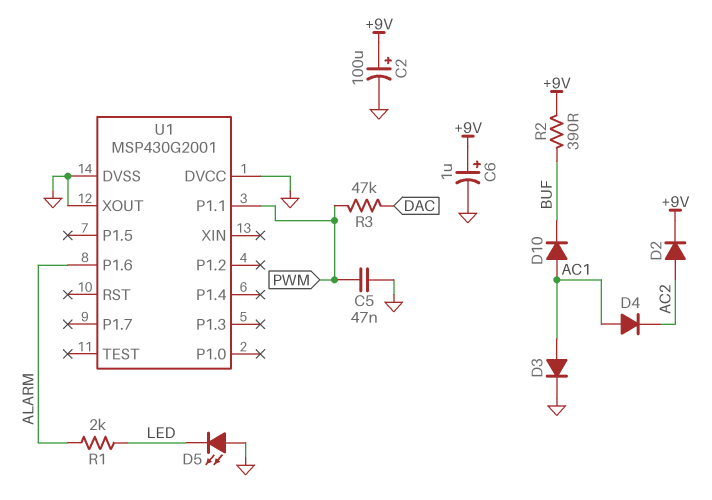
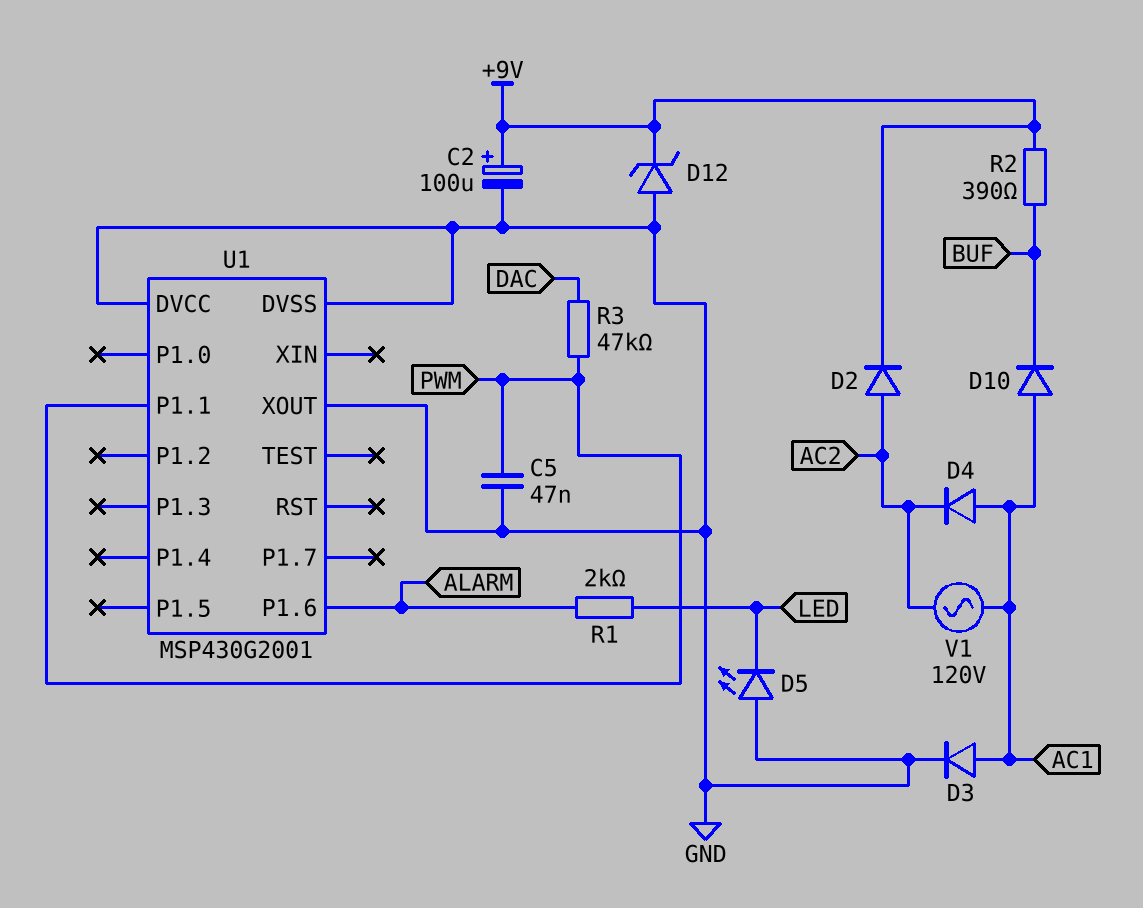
C6: 1uF (plus +9V, minus GND) -> none
D12: none -> zener (A GND, K +9V)
V1: none -> AC 120V (AC1, AC2)

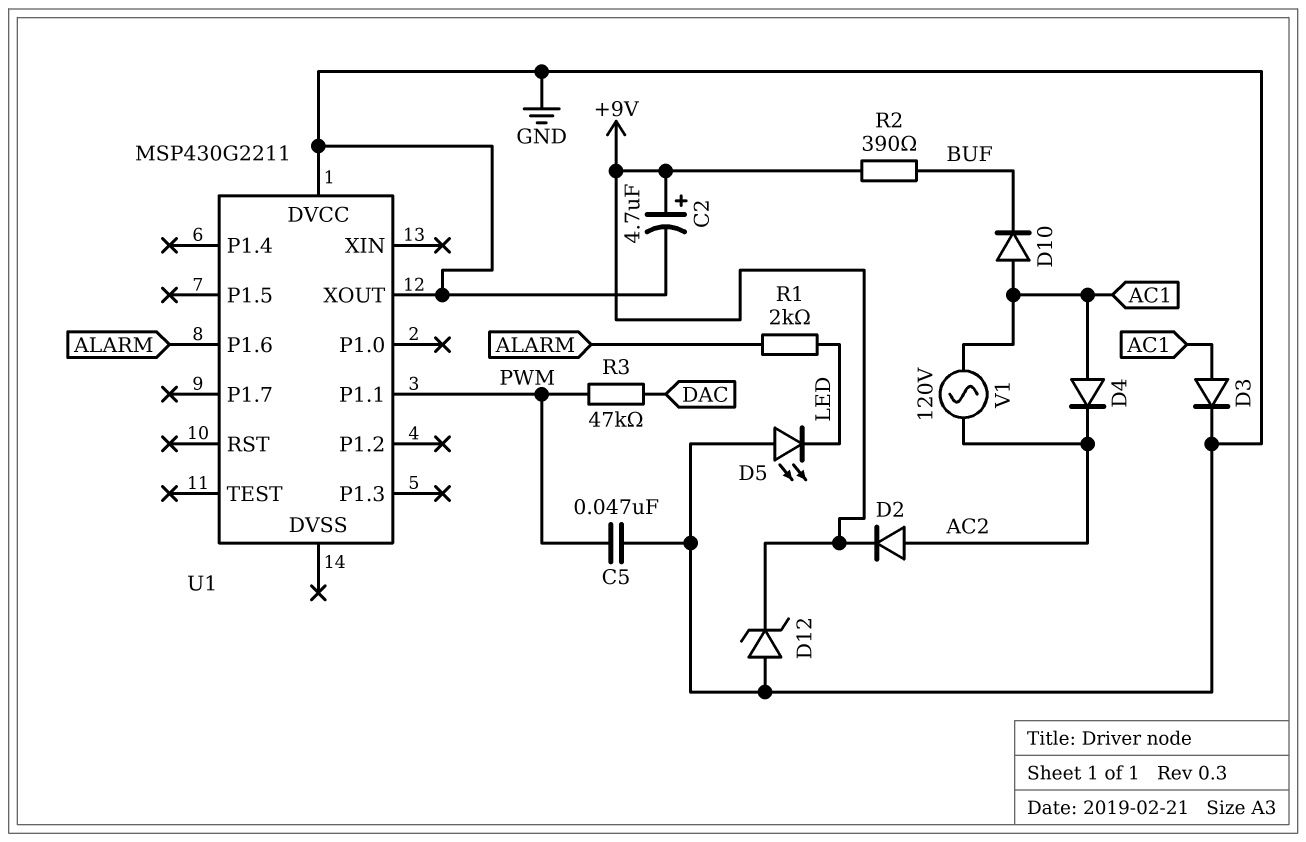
C2: 100uF (plus +9V, minus GND) -> 4.7uF (plus +9V, minus GND)
U1: MSP430G2001 -> MSP430G2211
U1 pin DVSS: GND -> none

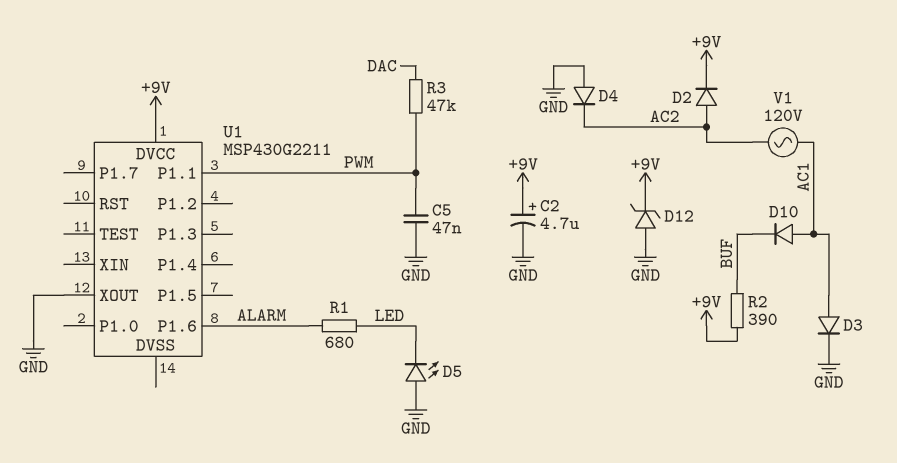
D4: diode (A AC1, K AC2) -> diode (A GND, K AC2)
R1: 2k (ALARM, LED) -> 680 (ALARM, LED)
U1 pin DVCC: GND -> +9V

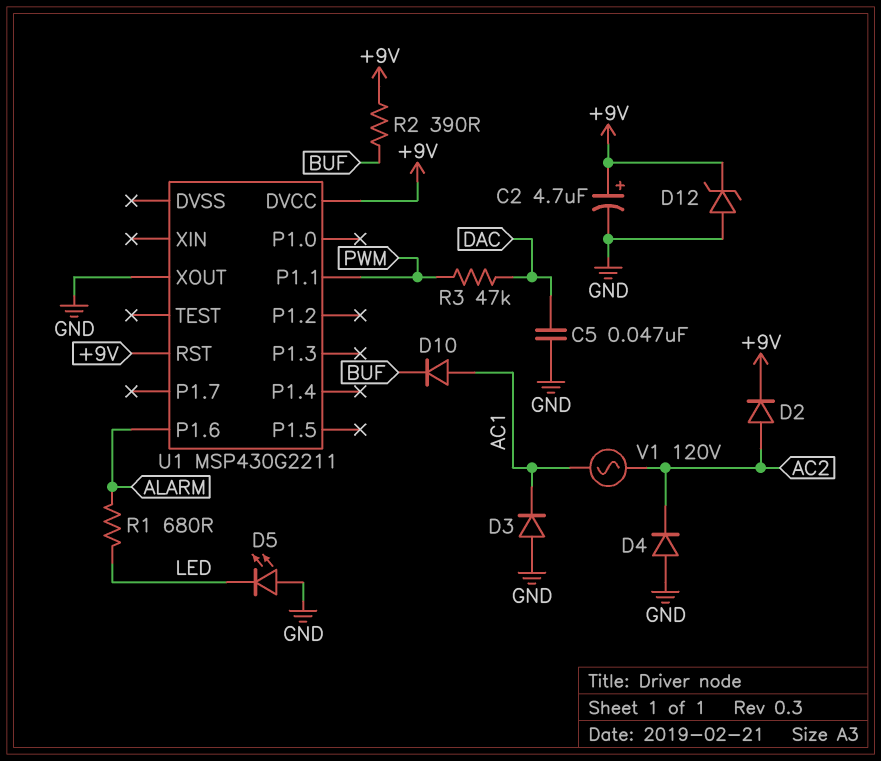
C5: 47nF (GND, PWM) -> 47nF (DAC, GND)
D3: diode (A AC1, K GND) -> diode (A GND, K AC1)
U1 pin RST: none -> +9V

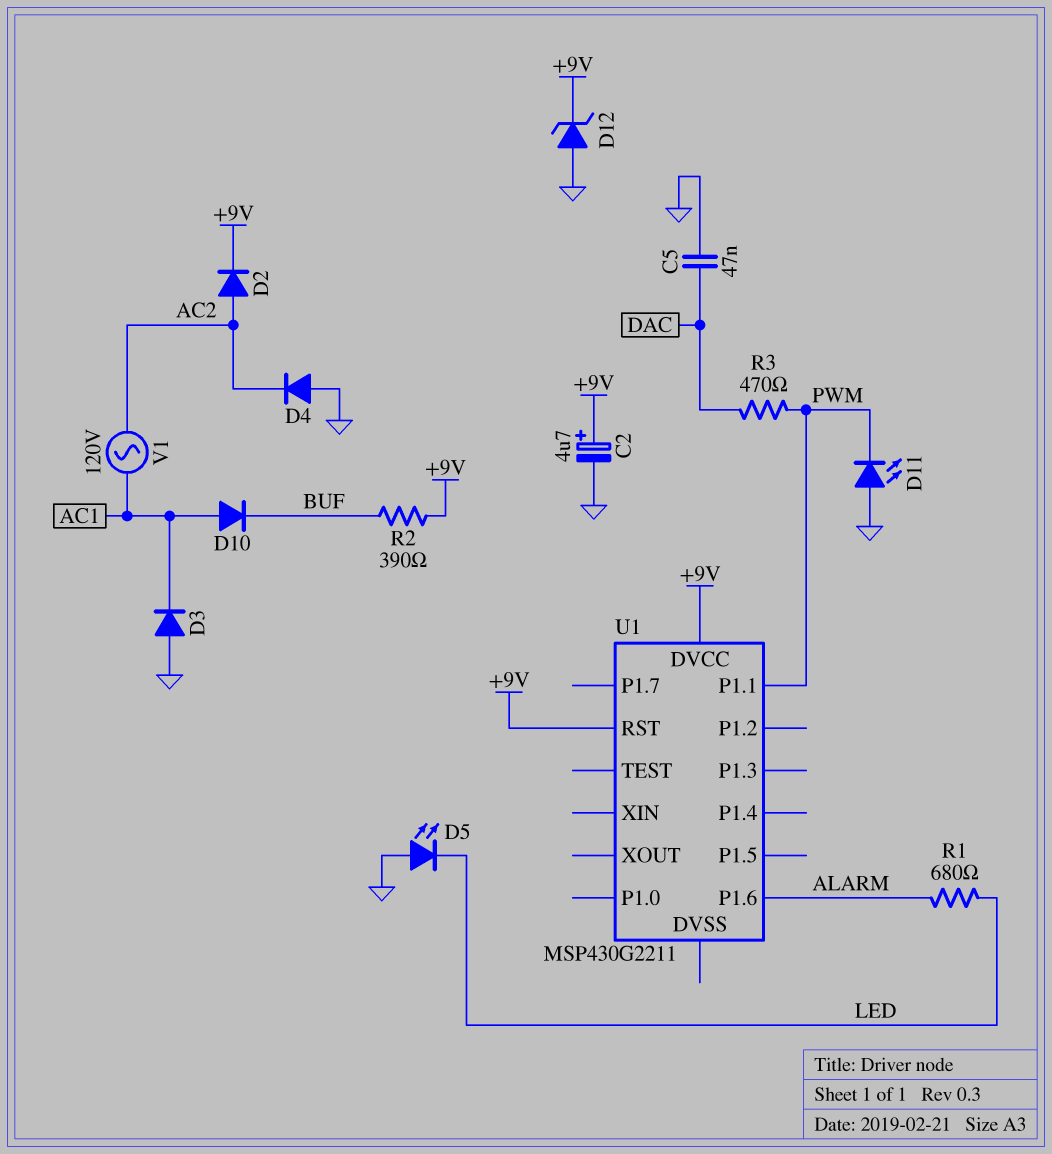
D11: none -> LED (A GND, K PWM)
R3: 47k (DAC, PWM) -> 470 (DAC, PWM)
U1 pin XOUT: GND -> none

